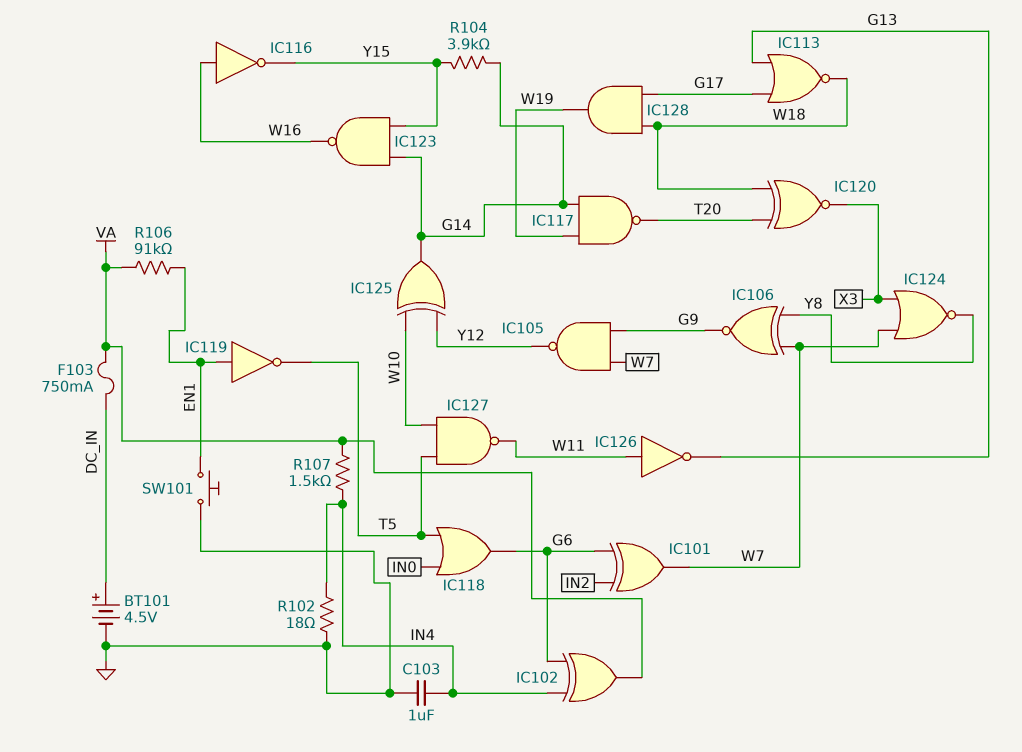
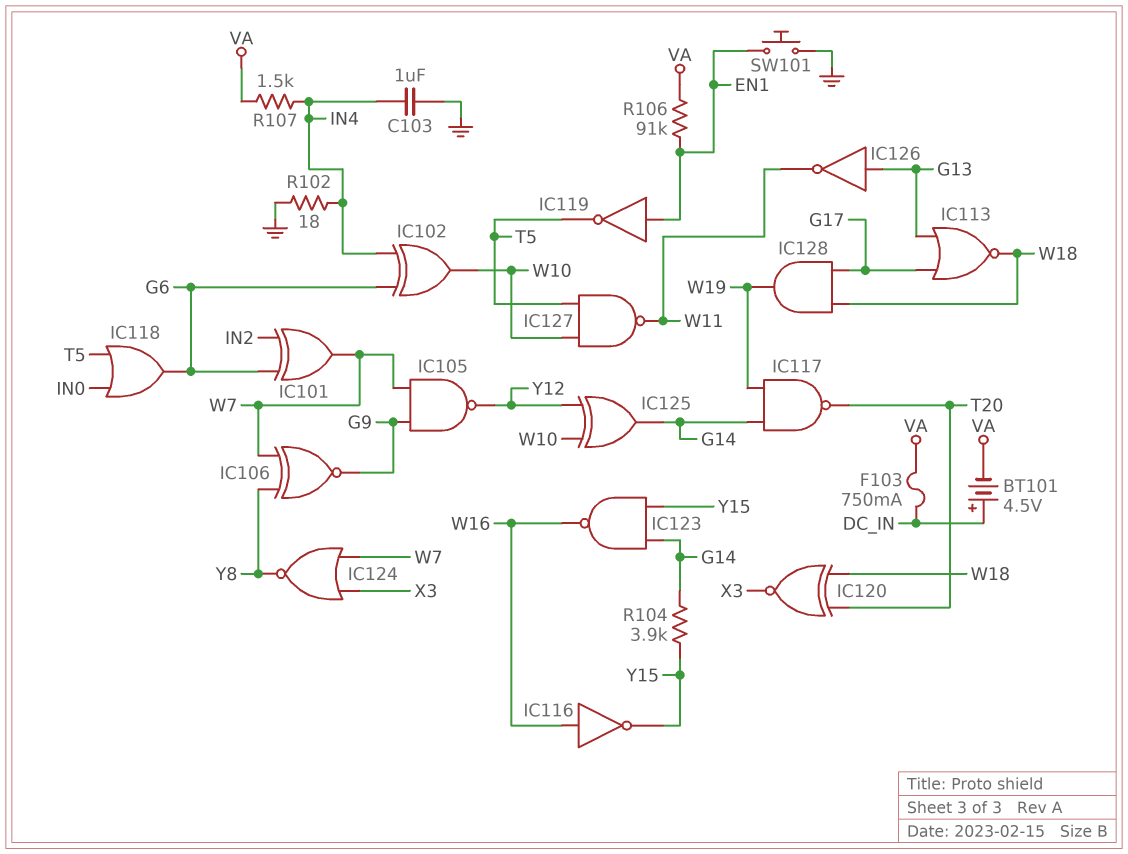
BT101: 4.5V (plus DC_IN, minus GND) -> 4.5V (plus DC_IN, minus VA)
IC102: XOR (in G6, in IN4, out VA) -> XOR (in G6, in IN4, out W10)
IC126: NOT (in W11, out G13) -> NOT (in G13, out W11)

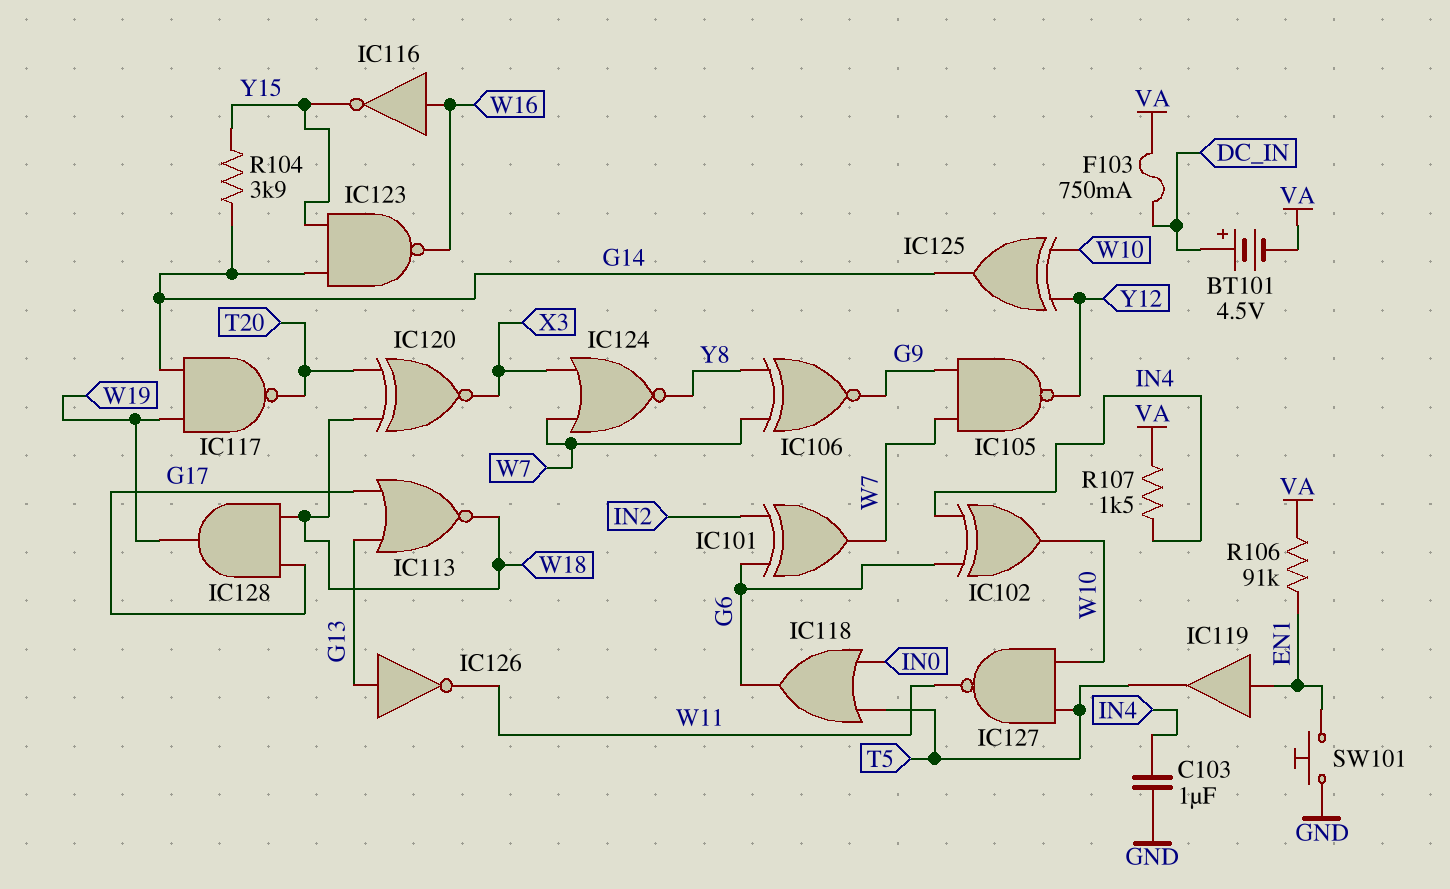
IC119: NOT (in EN1, out T5) -> buffer (in EN1, out T5)
R102: 18 (GND, IN4) -> none

